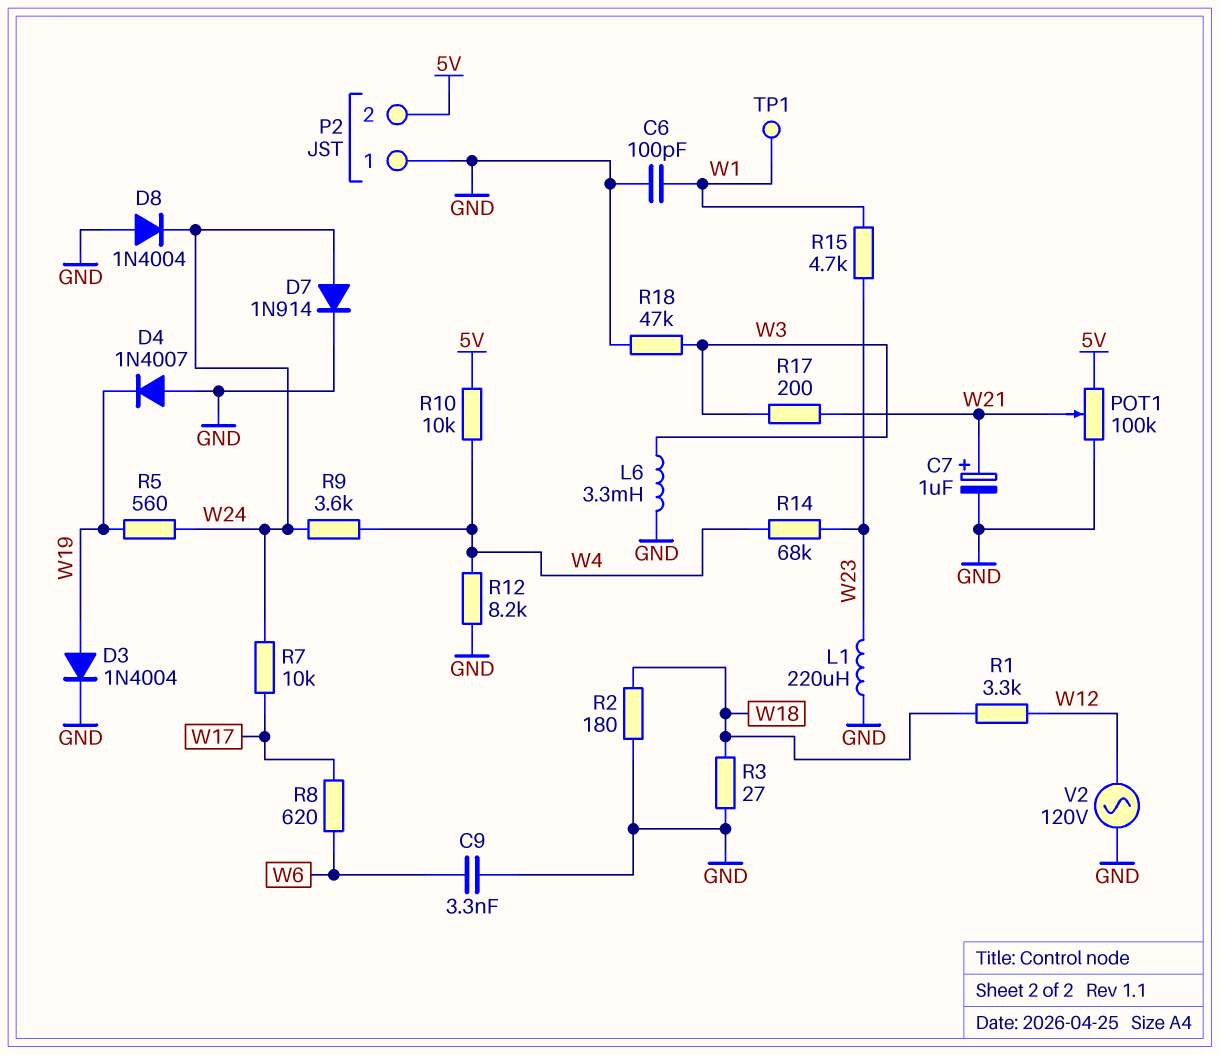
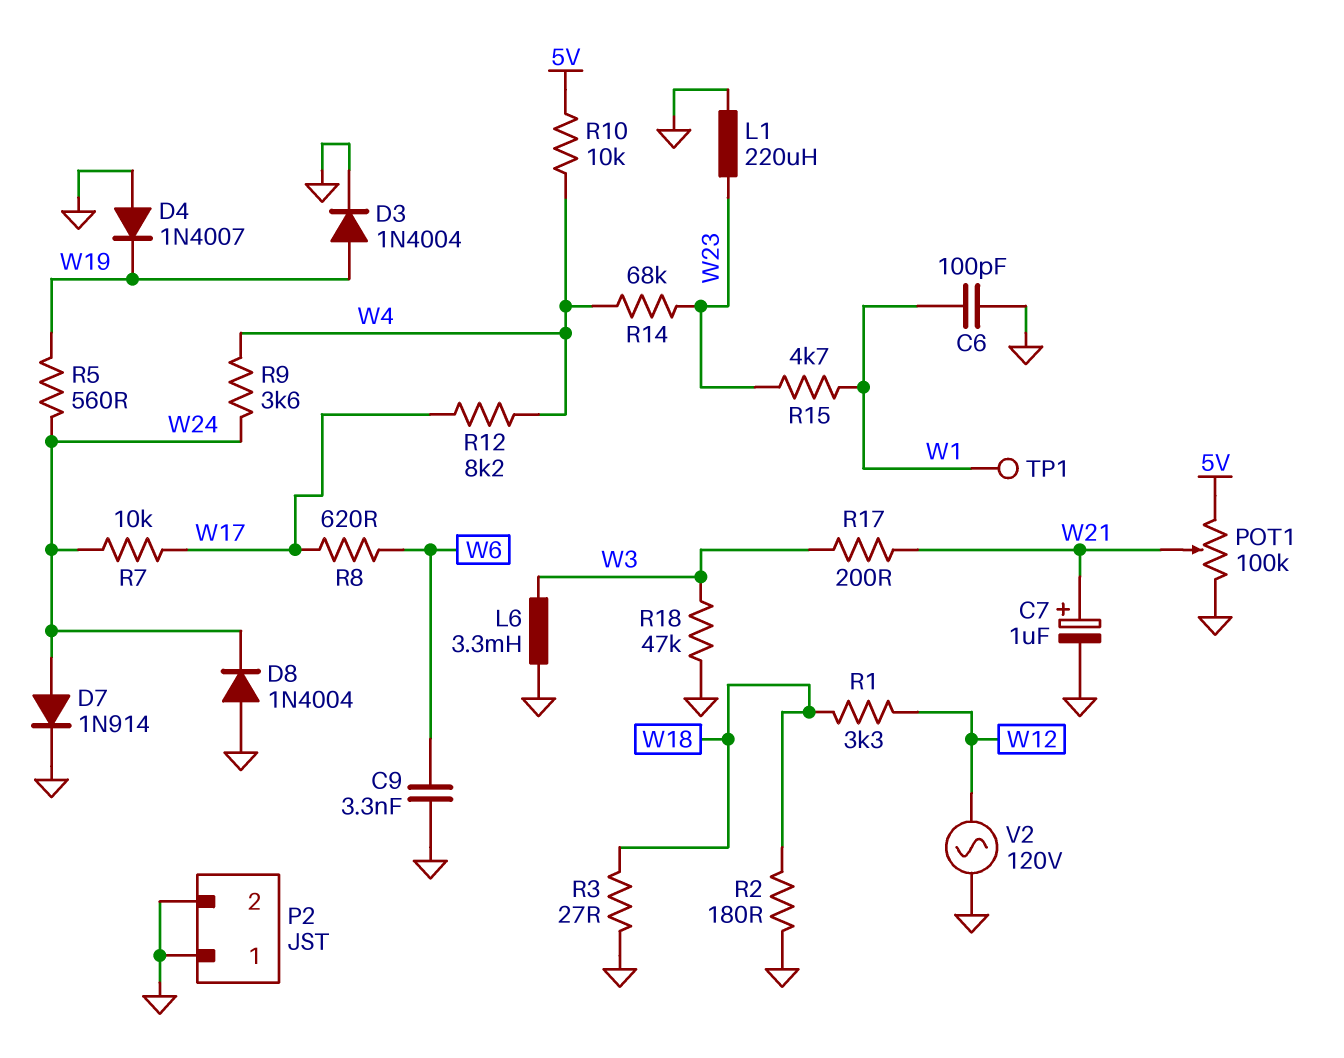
P2 pin 2: 5V -> GND
R12: 8.2k (GND, W4) -> 8.2k (W4, W17)

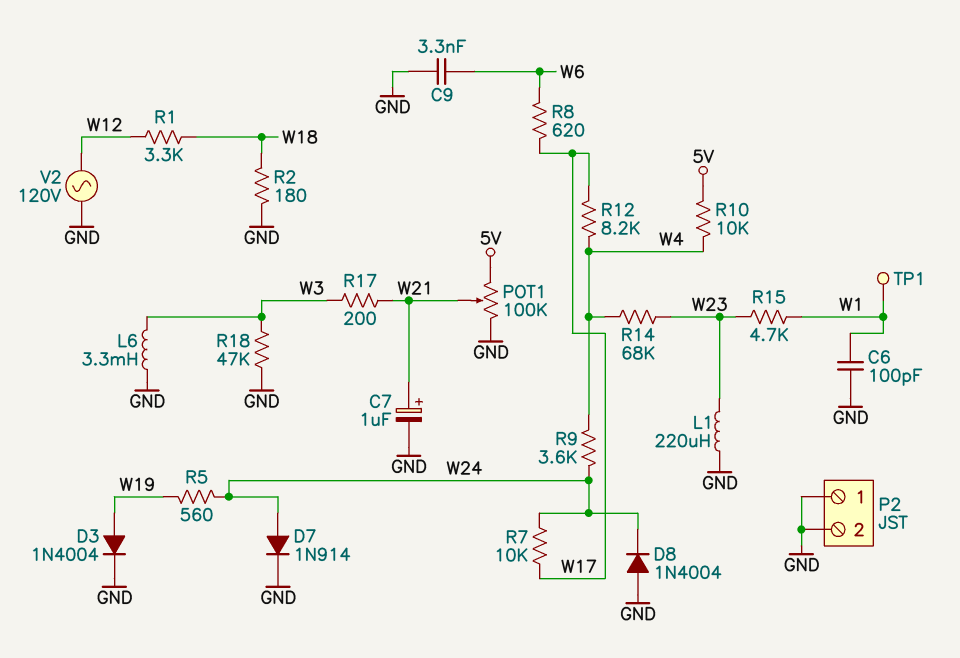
D4: diode 1N4007 (A GND, K W19) -> none
R3: 27 (GND, W18) -> none

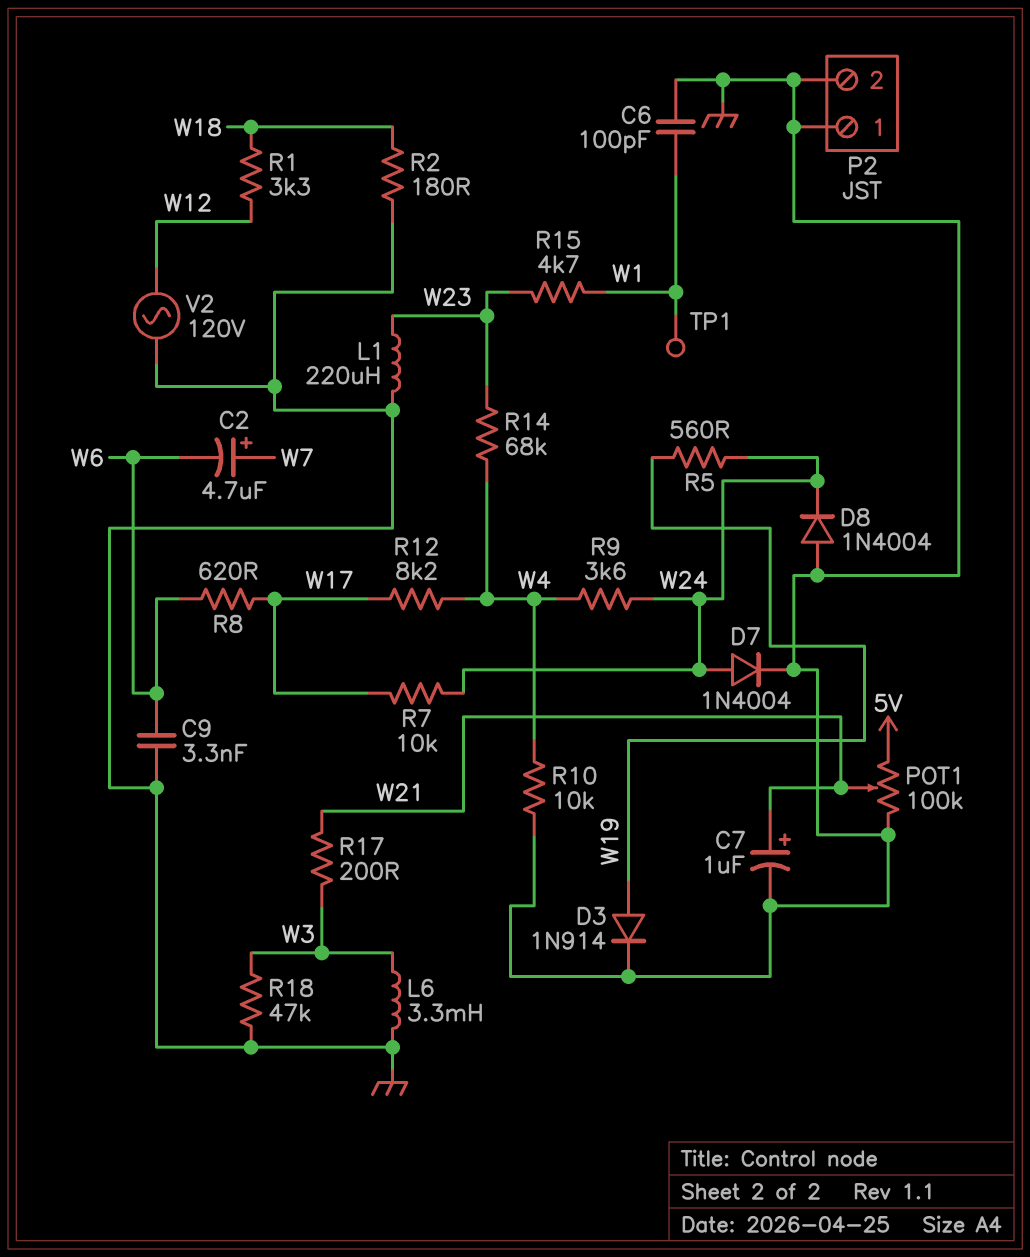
C2: none -> 4.7uF (plus W7, minus W6)
D3: diode 1N4004 (A W19, K GND) -> diode 1N914 (A W19, K GND)
D7: diode 1N914 (A W24, K GND) -> diode 1N4004 (A W24, K GND)
R10: 10k (5V, W4) -> 10k (GND, W4)

